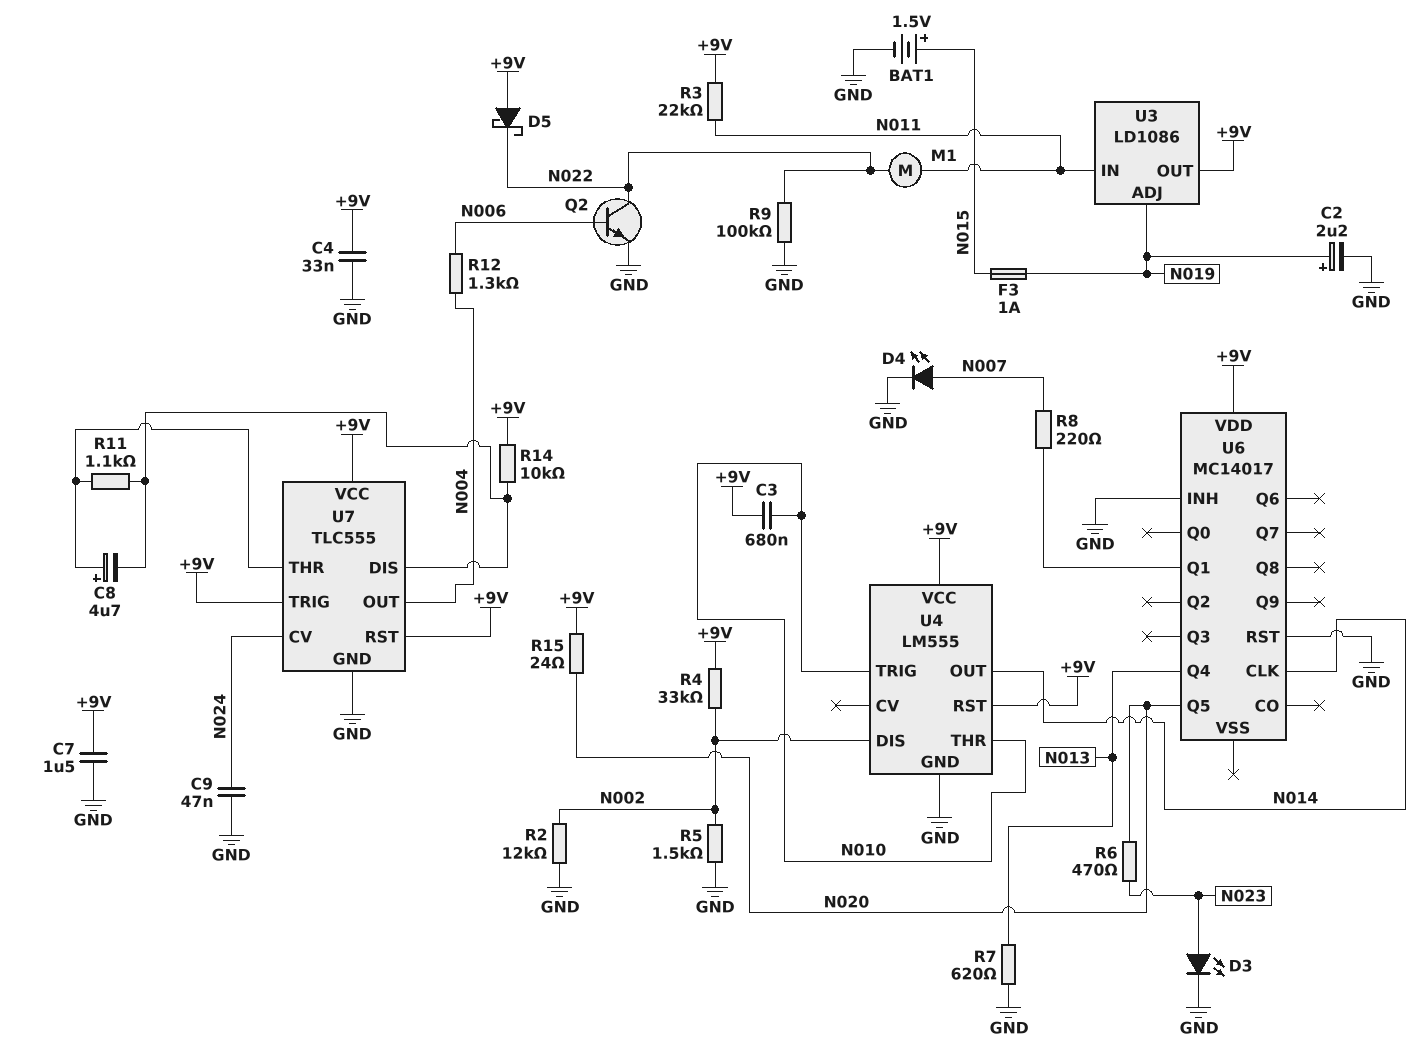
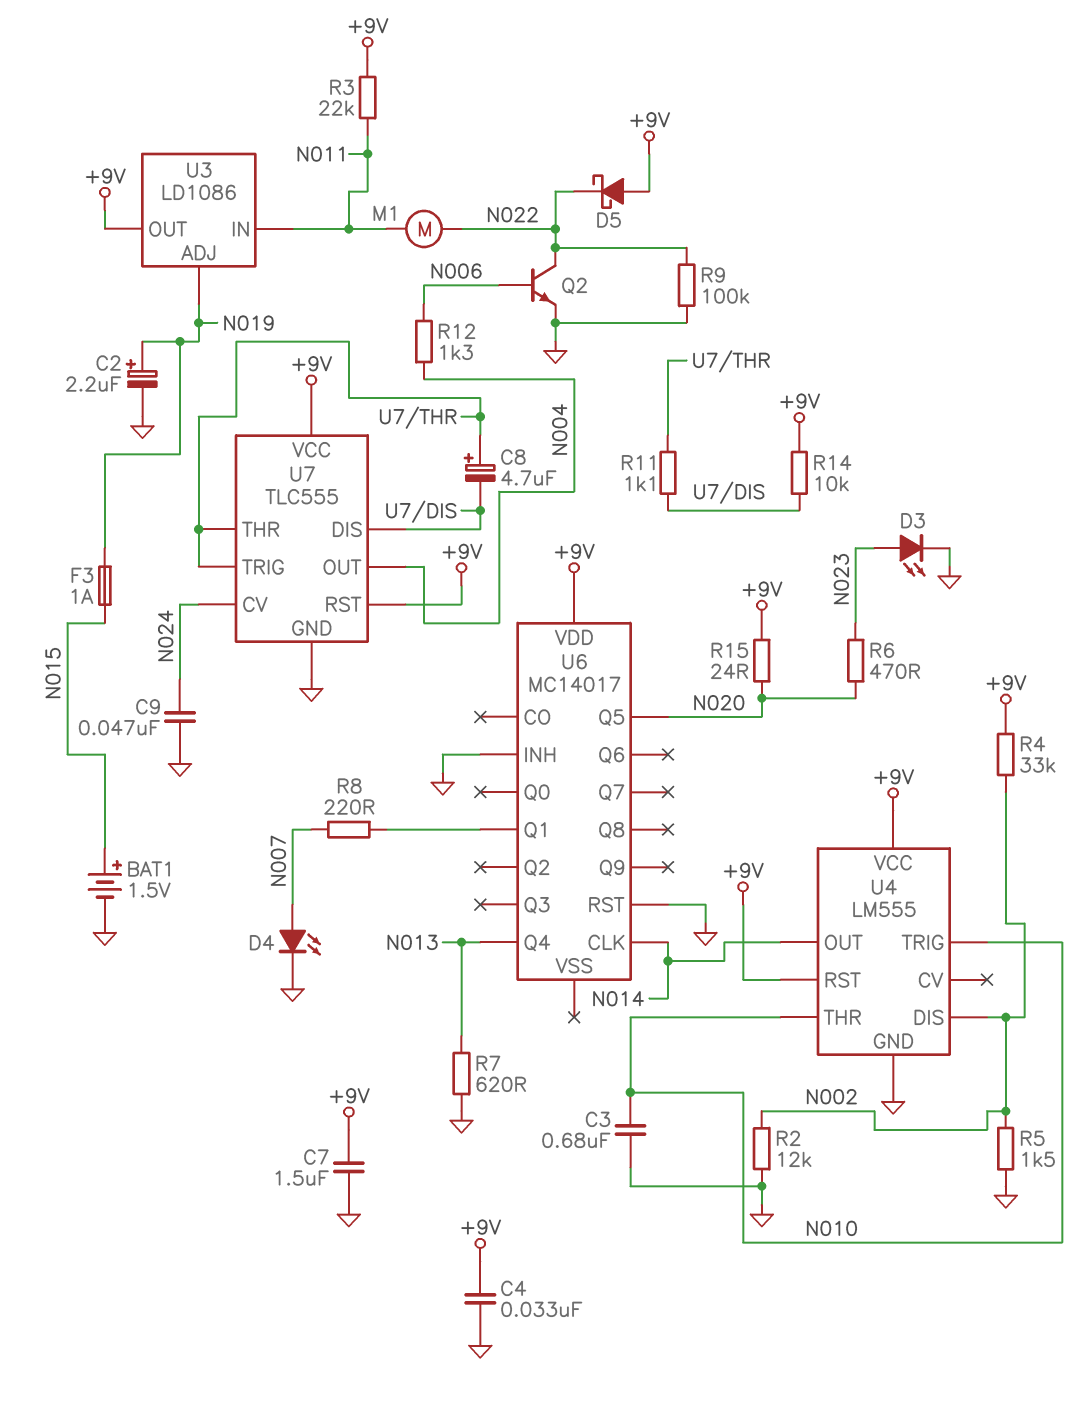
C3: 680nF (+9V, N010) -> 680nF (GND, N010)
U7 pin TRIG: +9V -> U7/THR

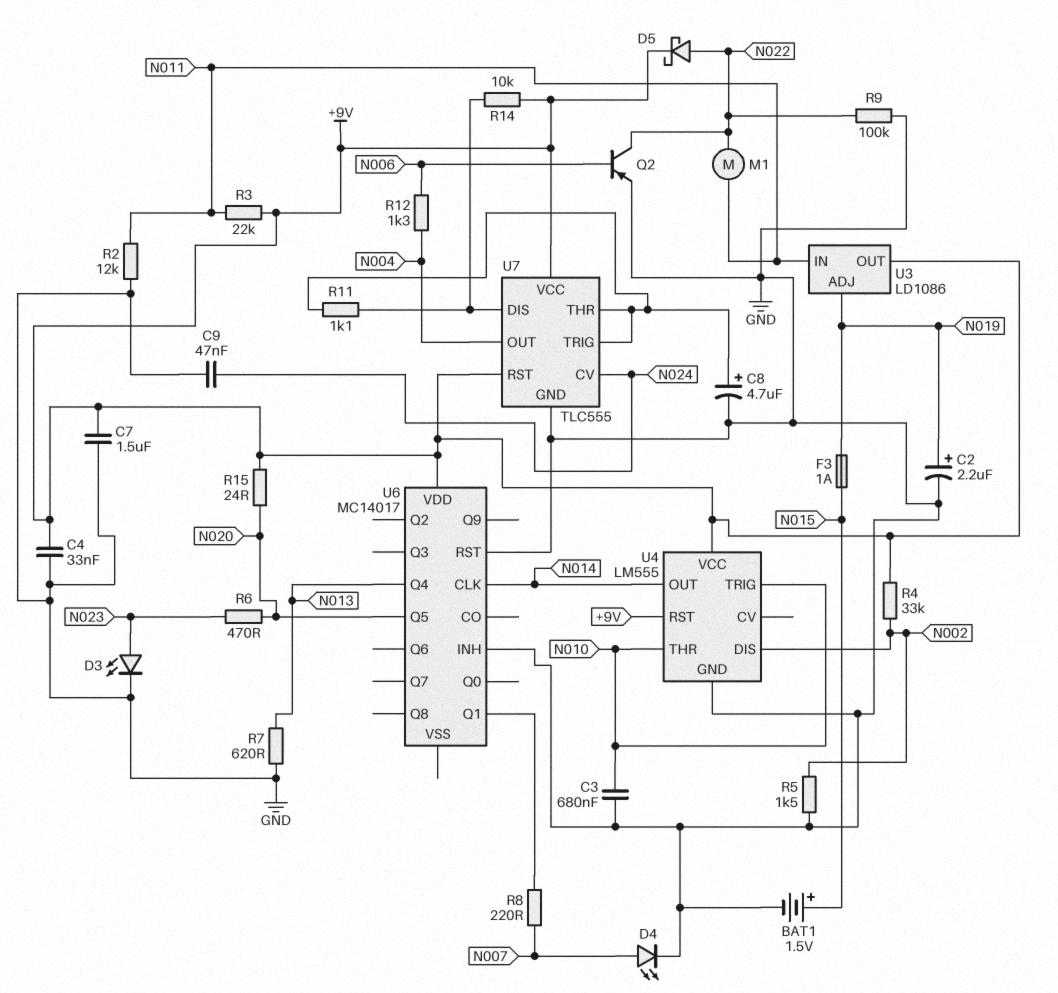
C8: 4.7uF (plus U7/THR, minus U7/DIS) -> 4.7uF (plus U7/THR, minus GND)
D5: schottky (A +9V, K N022) -> schottky (A N022, K +9V)
Q2: NPN (B N006, C N022, E GND) -> PNP (B N006, C N022, E GND)
R2: 12k (GND, N002) -> 12k (GND, N011)

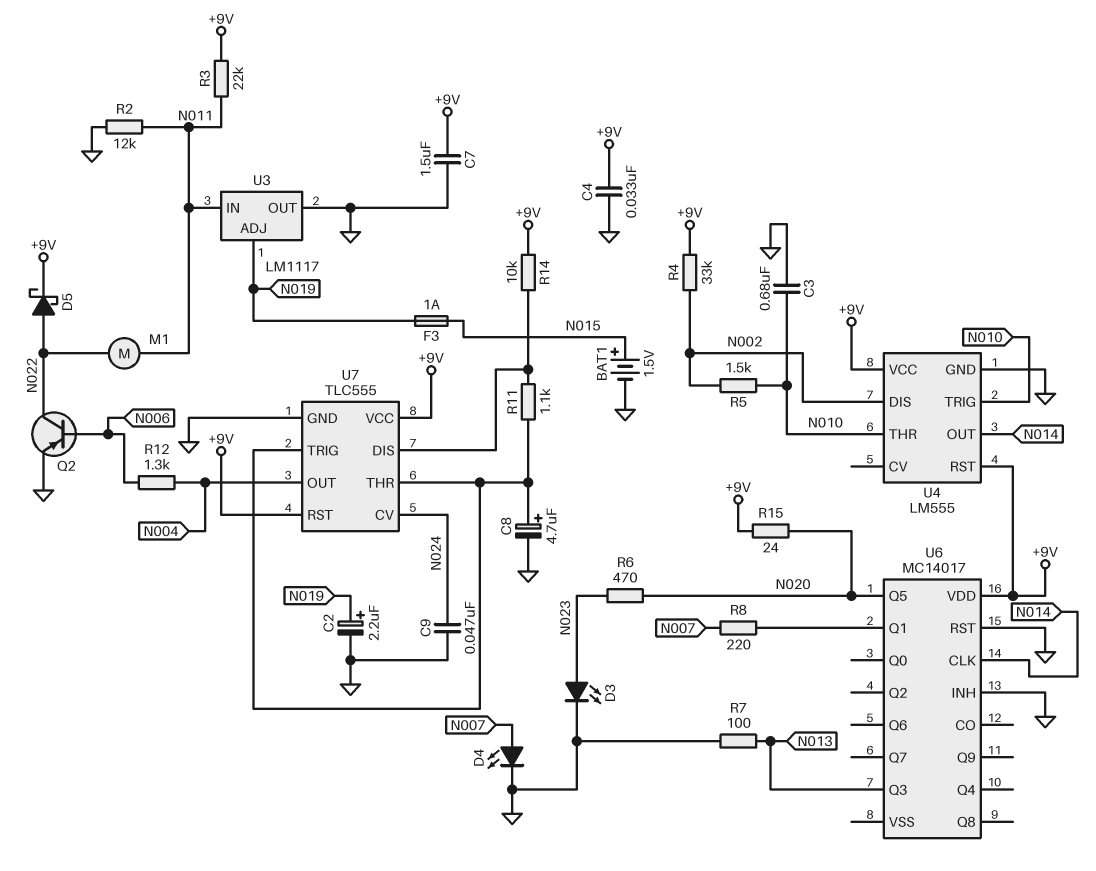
R5: 1.5k (GND, N002) -> 1.5k (N002, N010)
R7: 620 (GND, N013) -> 100 (GND, N013)
R9: 100k (GND, N022) -> none
U3: LD1086 -> LM1117
U3 pin OUT: +9V -> GND
U6 pin Q3: none -> N013
U6 pin Q4: N013 -> none

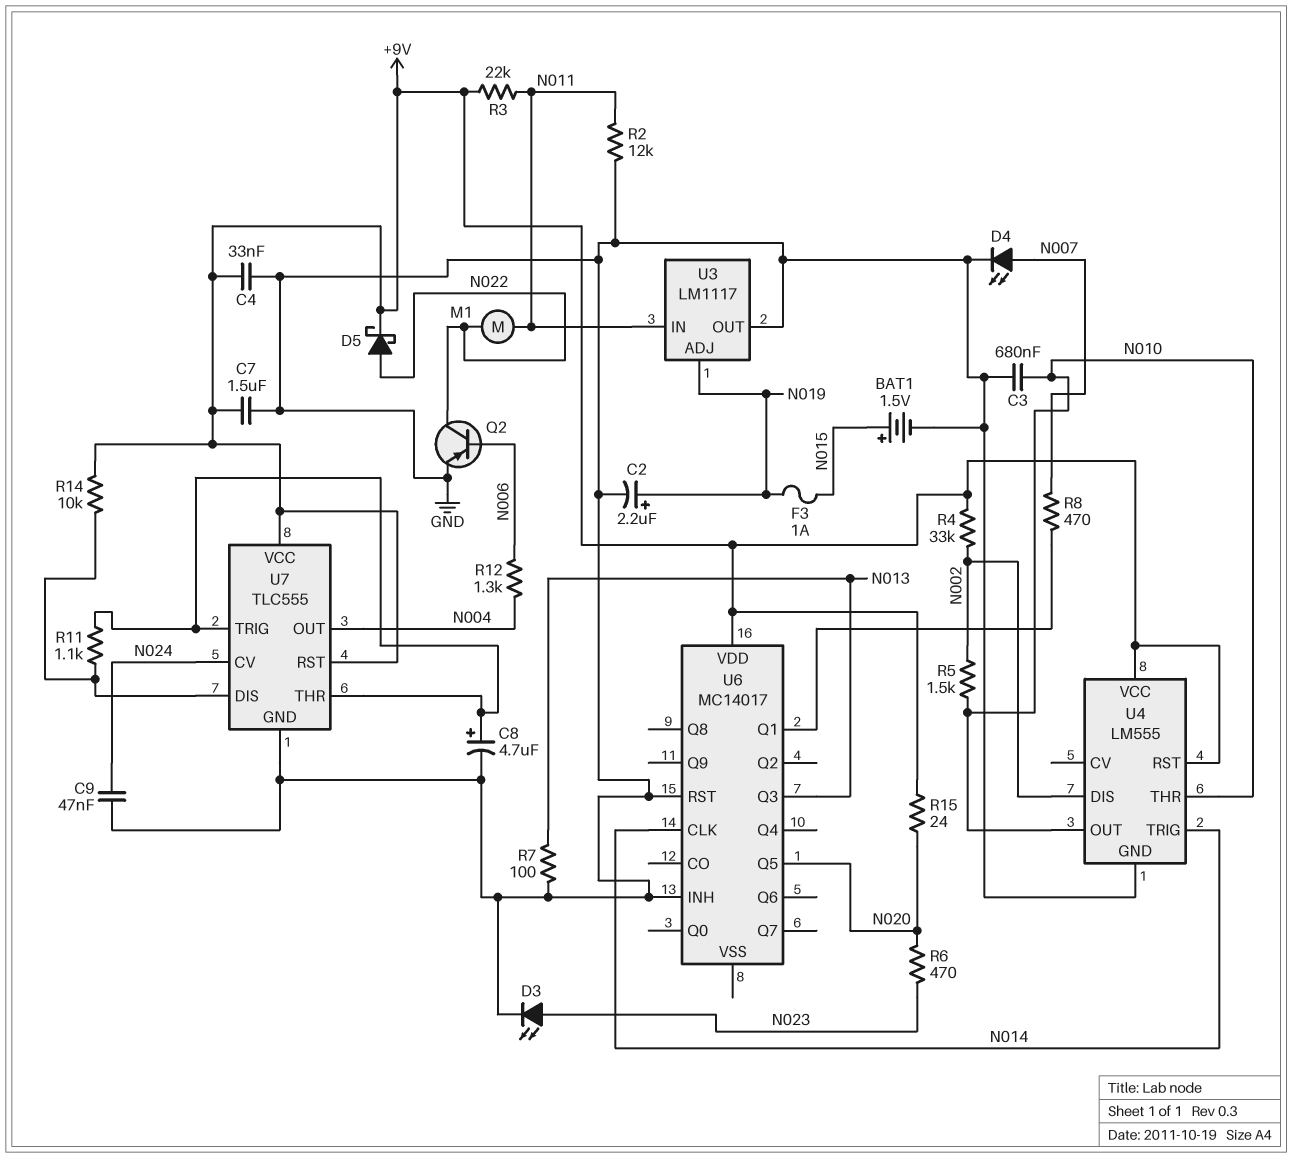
R8: 220 (N007, U6/Q1) -> 470 (N007, U6/Q1)
U4 pin OUT: N014 -> N010
U4 pin TRIG: N010 -> N014

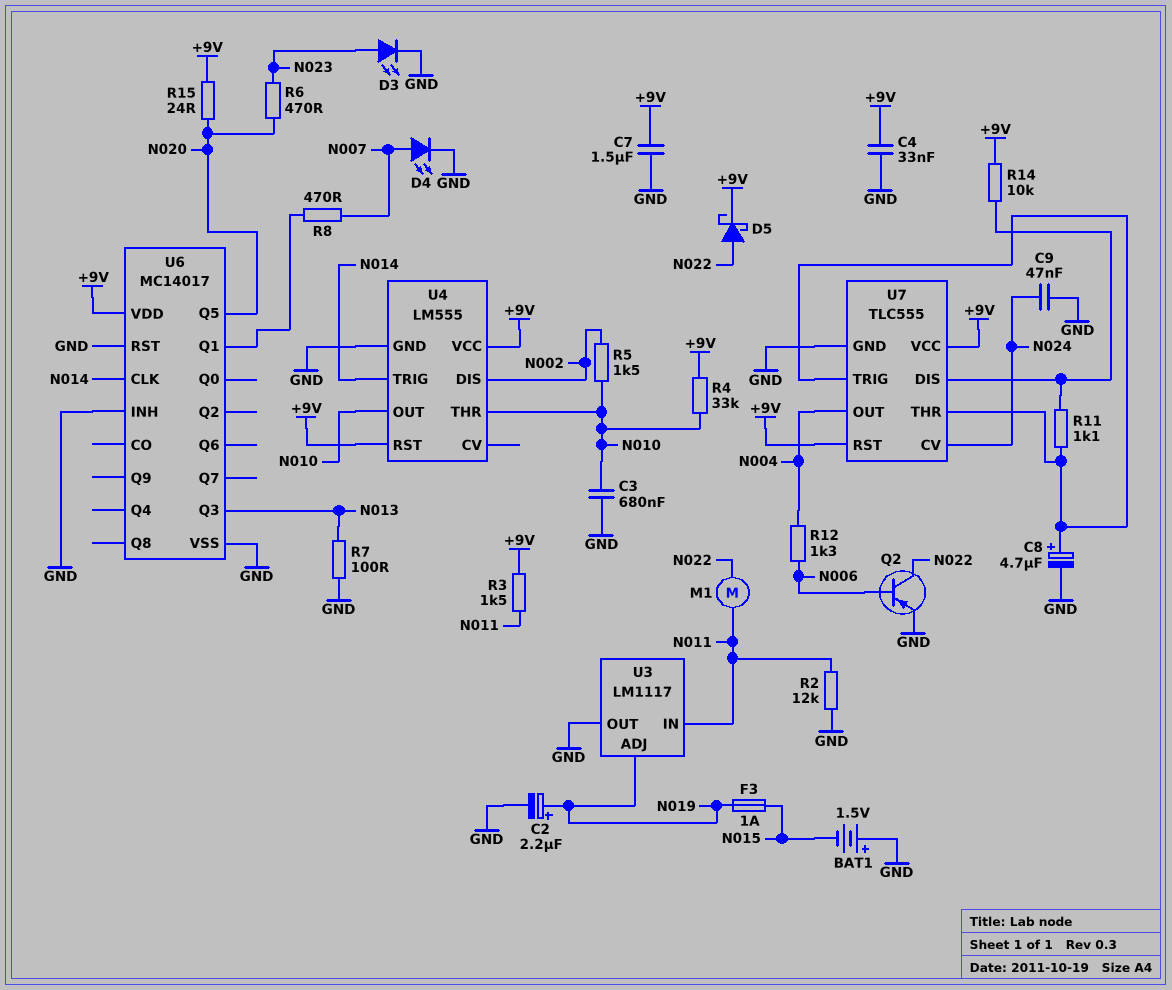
BAT1: 1.5V (plus N015, minus GND) -> 1.5V (plus GND, minus N015)
R3: 22k (+9V, N011) -> 1.5k (+9V, N011)
R4: 33k (+9V, N002) -> 33k (+9V, N010)
U6 pin VSS: none -> GND

